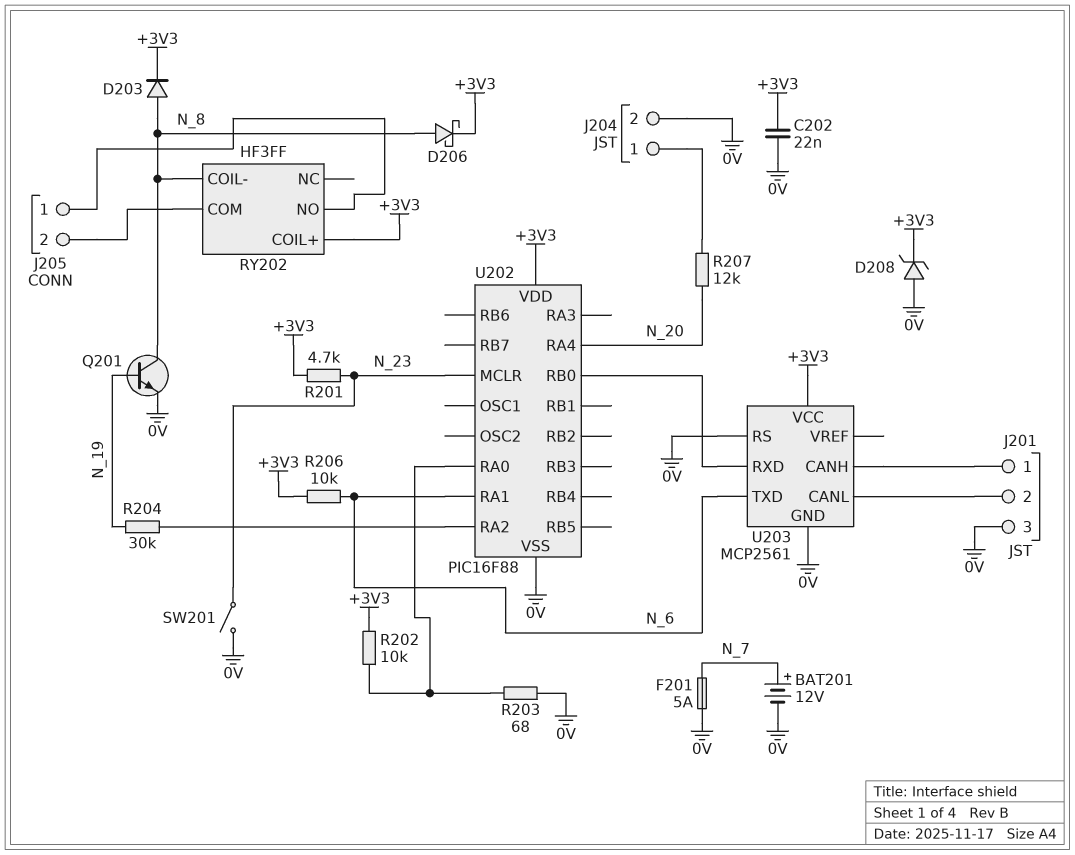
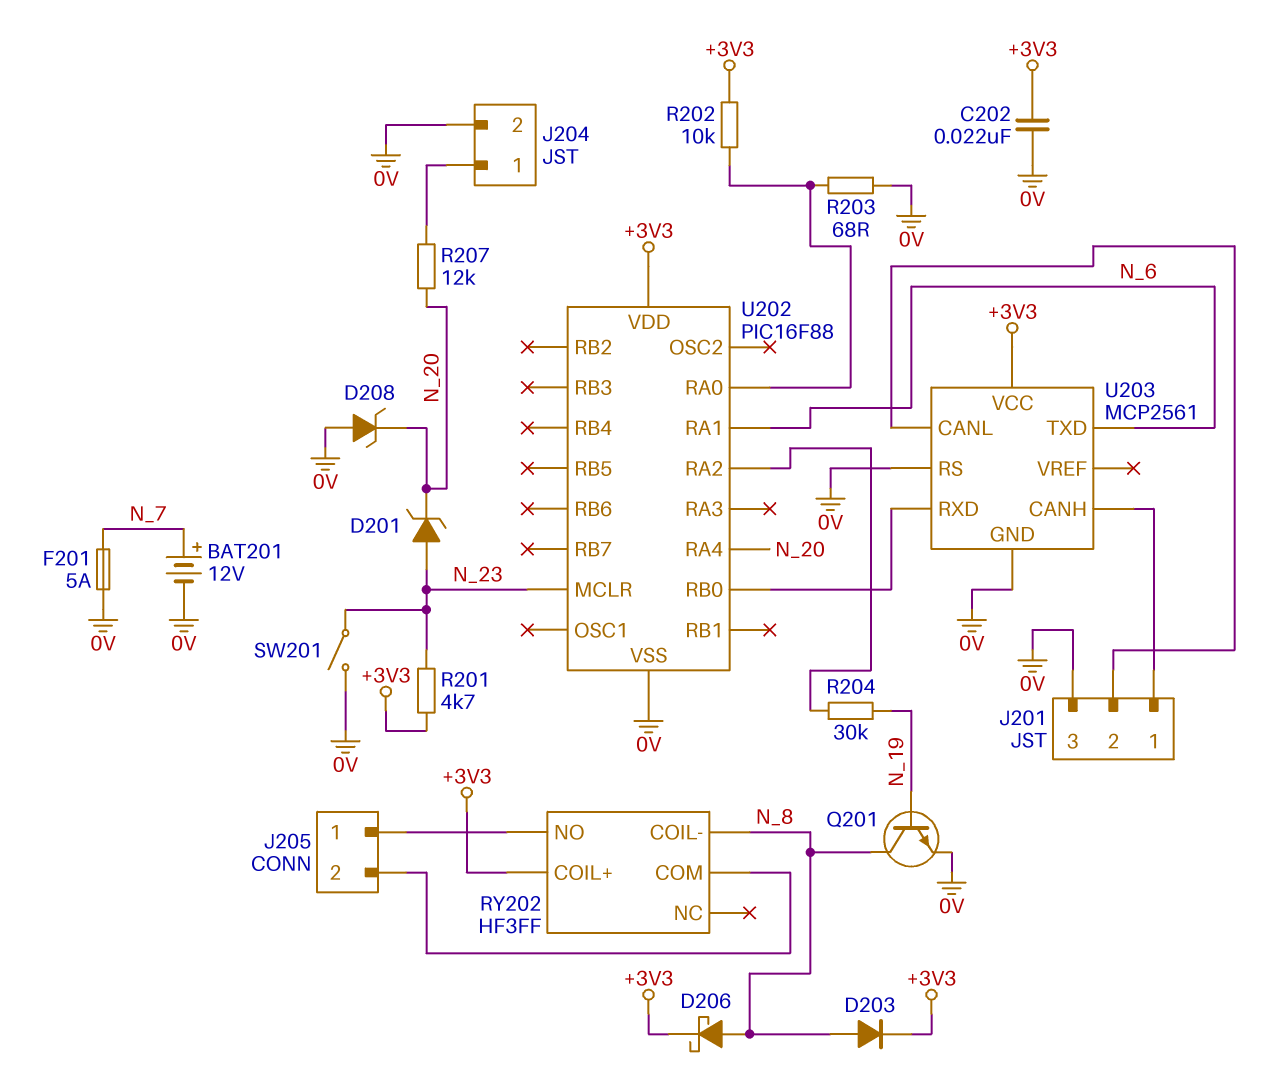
D201: none -> zener (A N_23, K N_20)
D208: zener (A 0V, K +3V3) -> zener (A 0V, K N_20)
R206: 10k (+3V3, N_6) -> none

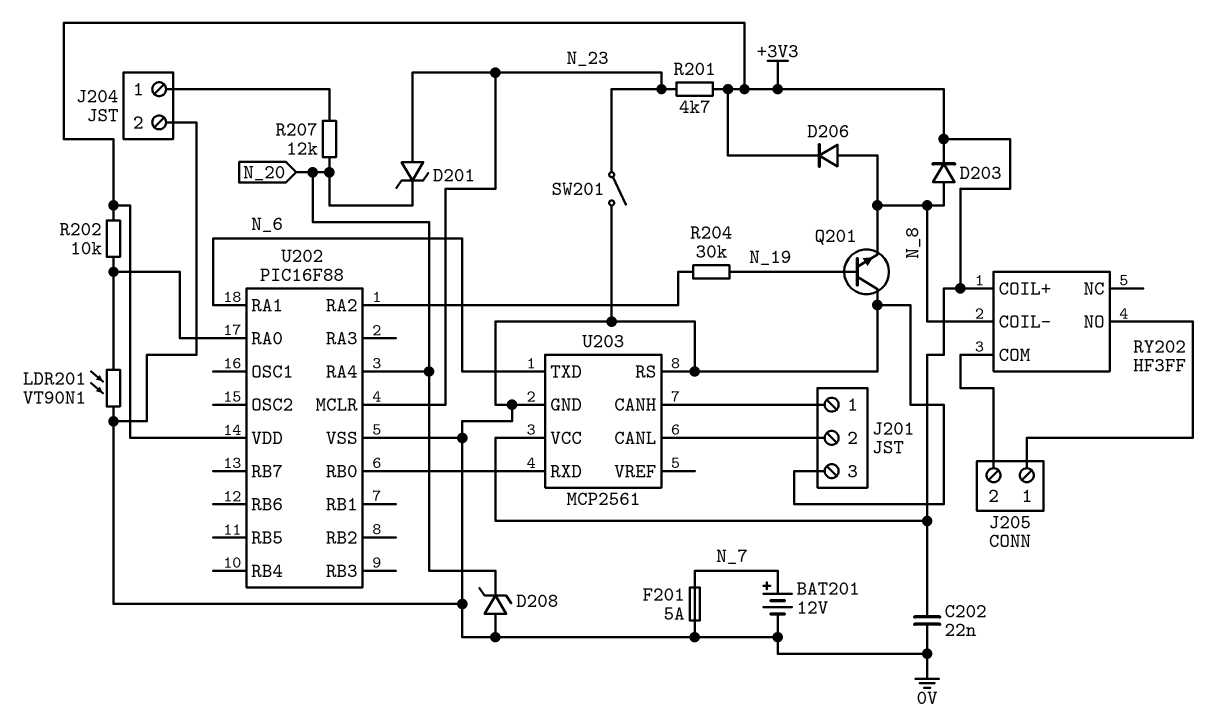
D206: schottky (A N_8, K +3V3) -> diode (A N_8, K +3V3)
LDR201: none -> VT90N1 (0V, U202/RA0)
Q201: NPN (B N_19, C N_8, E 0V) -> NPN (B N_19, C 0V, E N_8)
R203: 68 (0V, U202/RA0) -> none

